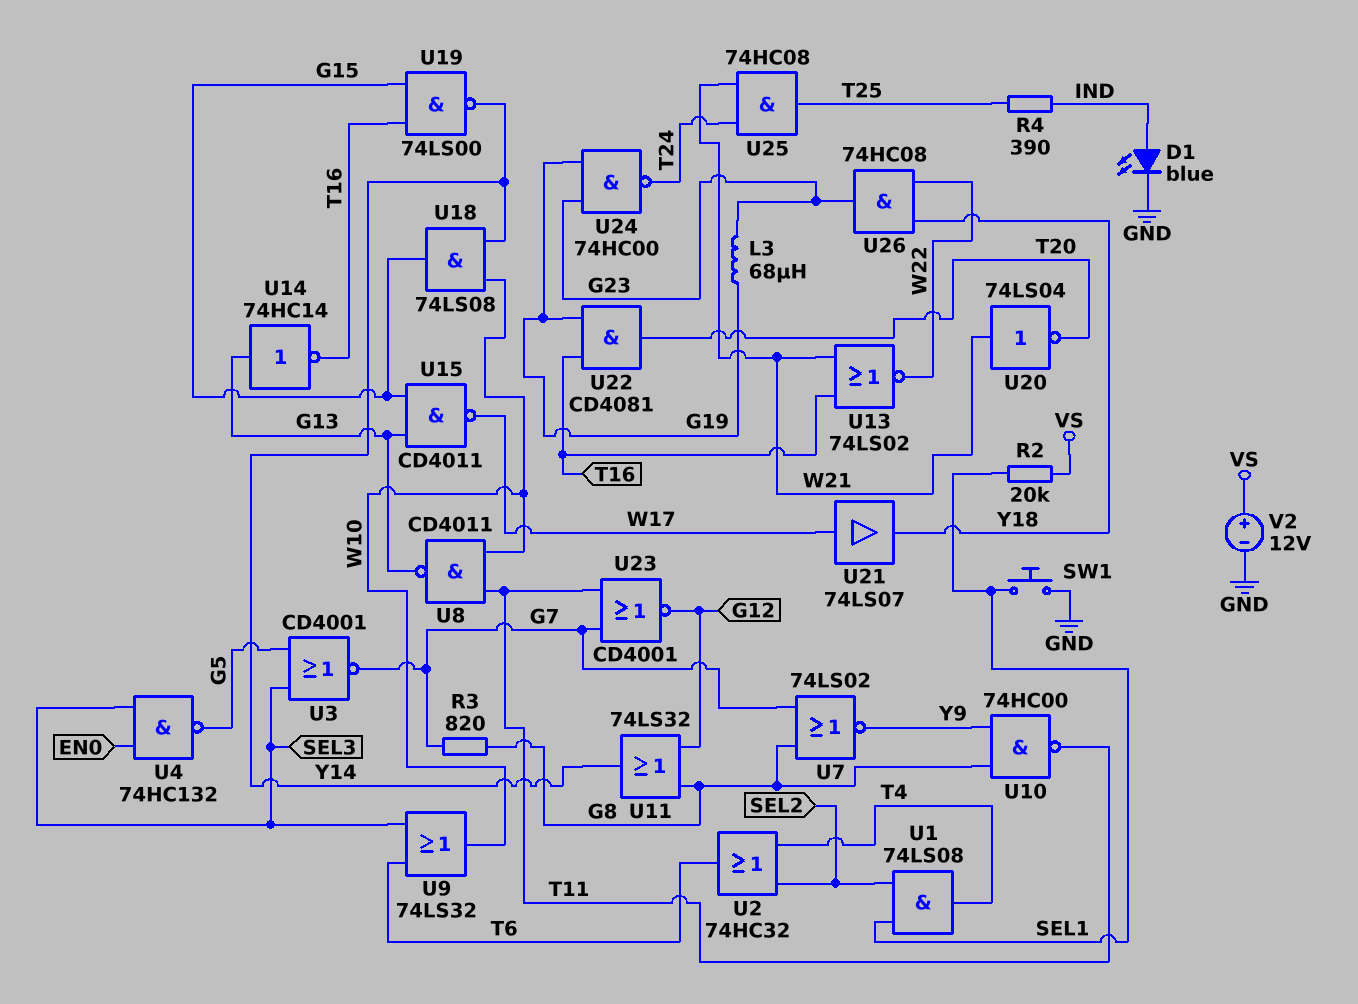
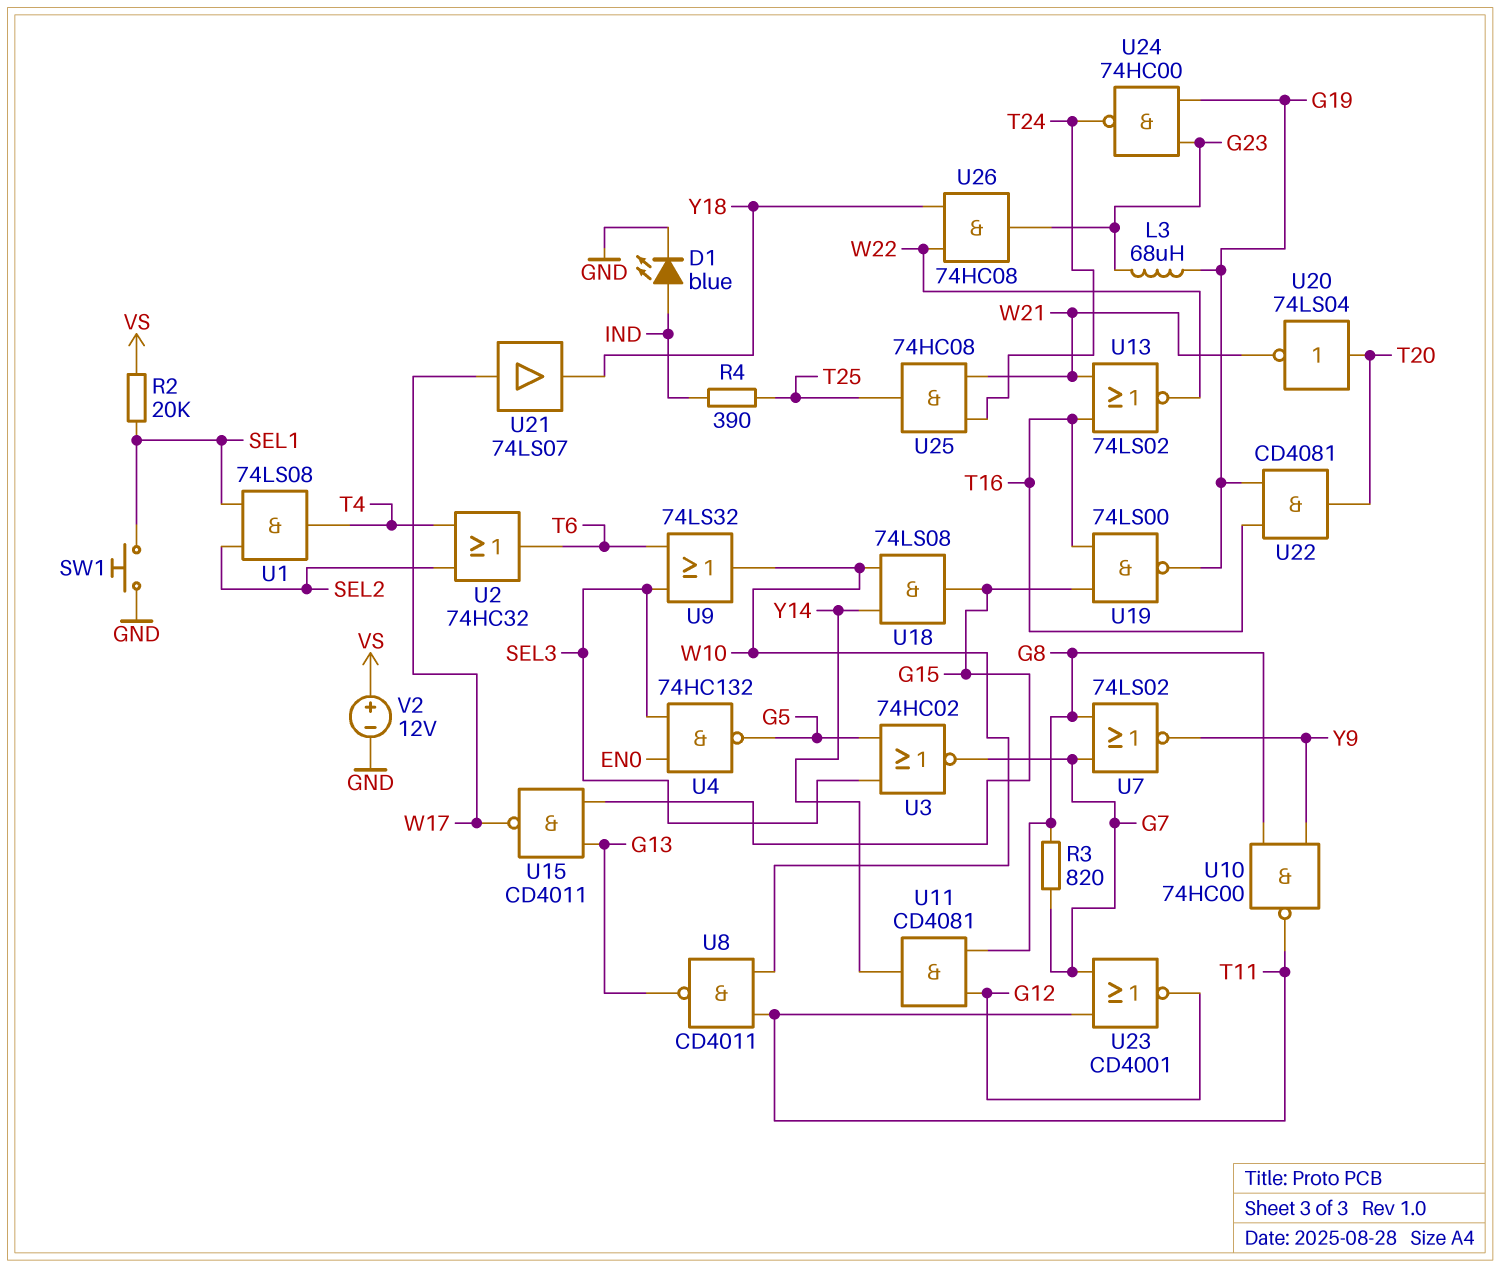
U3: NOR CD4001 (in G5, in SEL3, out G7) -> NOR 74HC02 (in G5, in SEL3, out G7)
U11: OR 74LS32 (in G8, in G12, out Y14) -> AND CD4081 (in G8, in G12, out Y14)
U14: NOT 74HC14 (in G13, out T16) -> none
U19: NAND 74LS00 (in G15, in T16, out Y14) -> NAND 74LS00 (in G15, in T16, out G19)
U20: NOT 74LS04 (in W21, out T20) -> NOT 74LS04 (in T20, out W21)

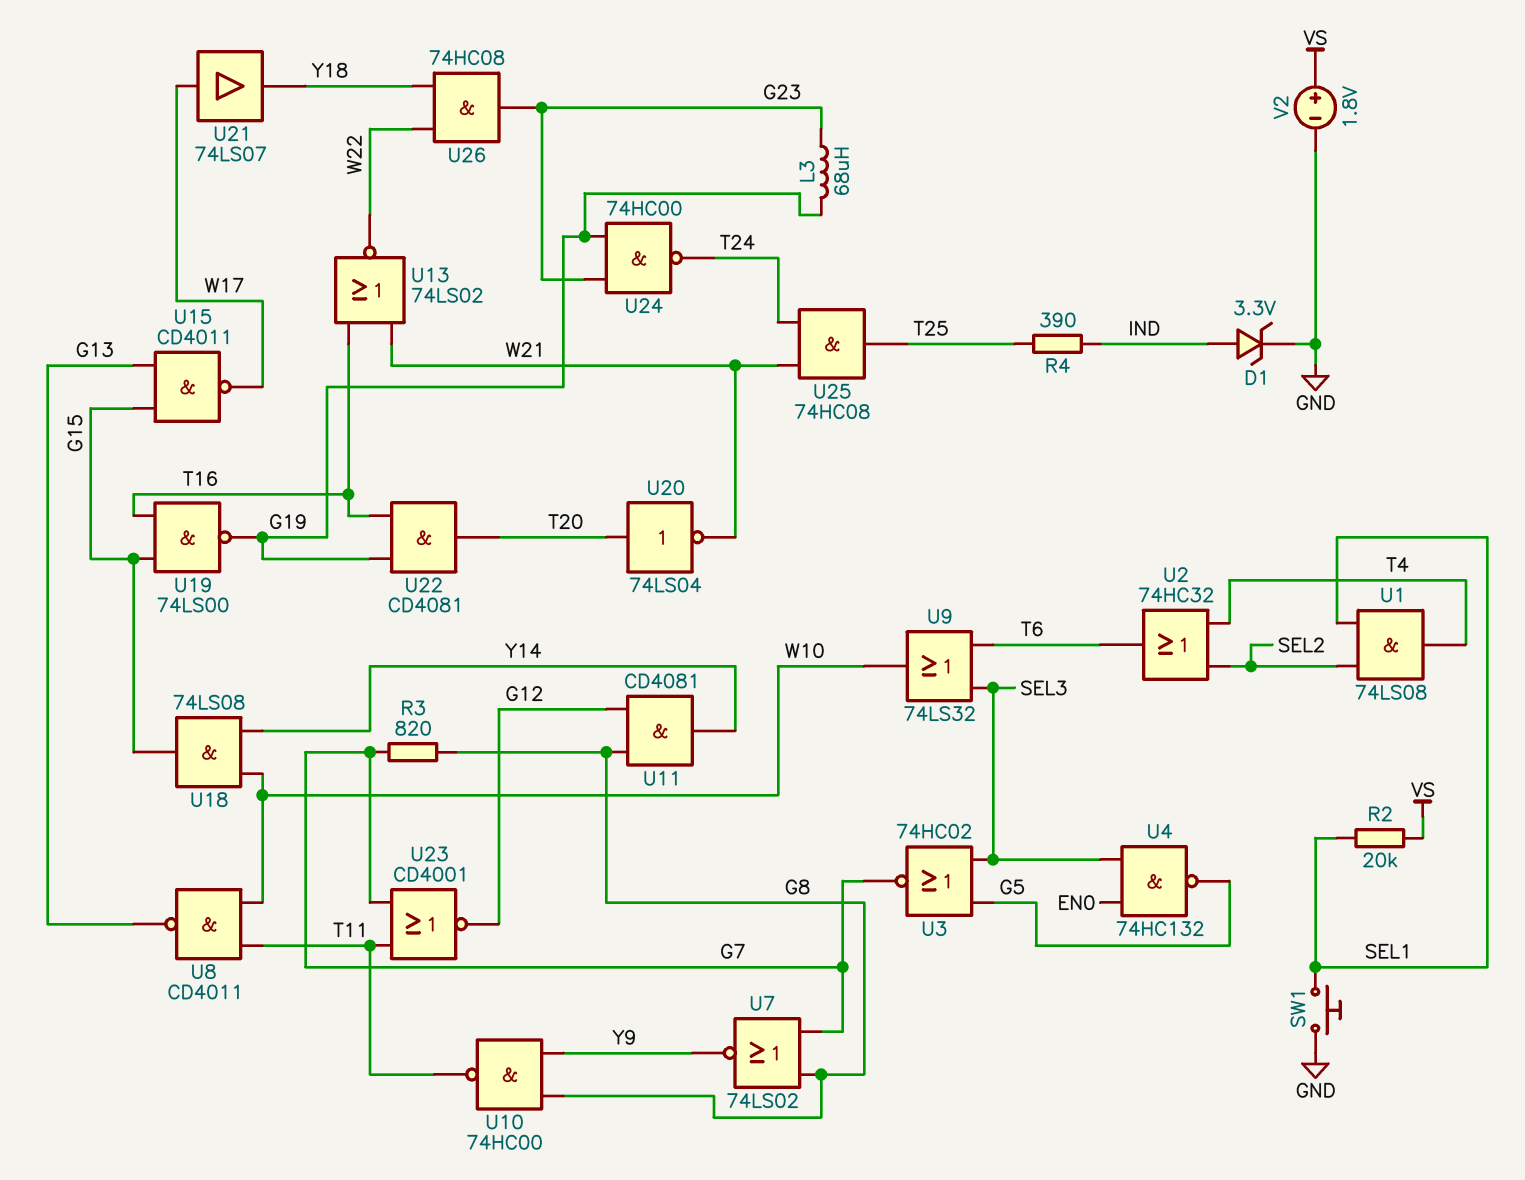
D1: LED blue (A IND, K GND) -> zener 3.3V (A IND, K GND)
V2: 12V (plus VS, minus GND) -> 1.8V (plus VS, minus GND)

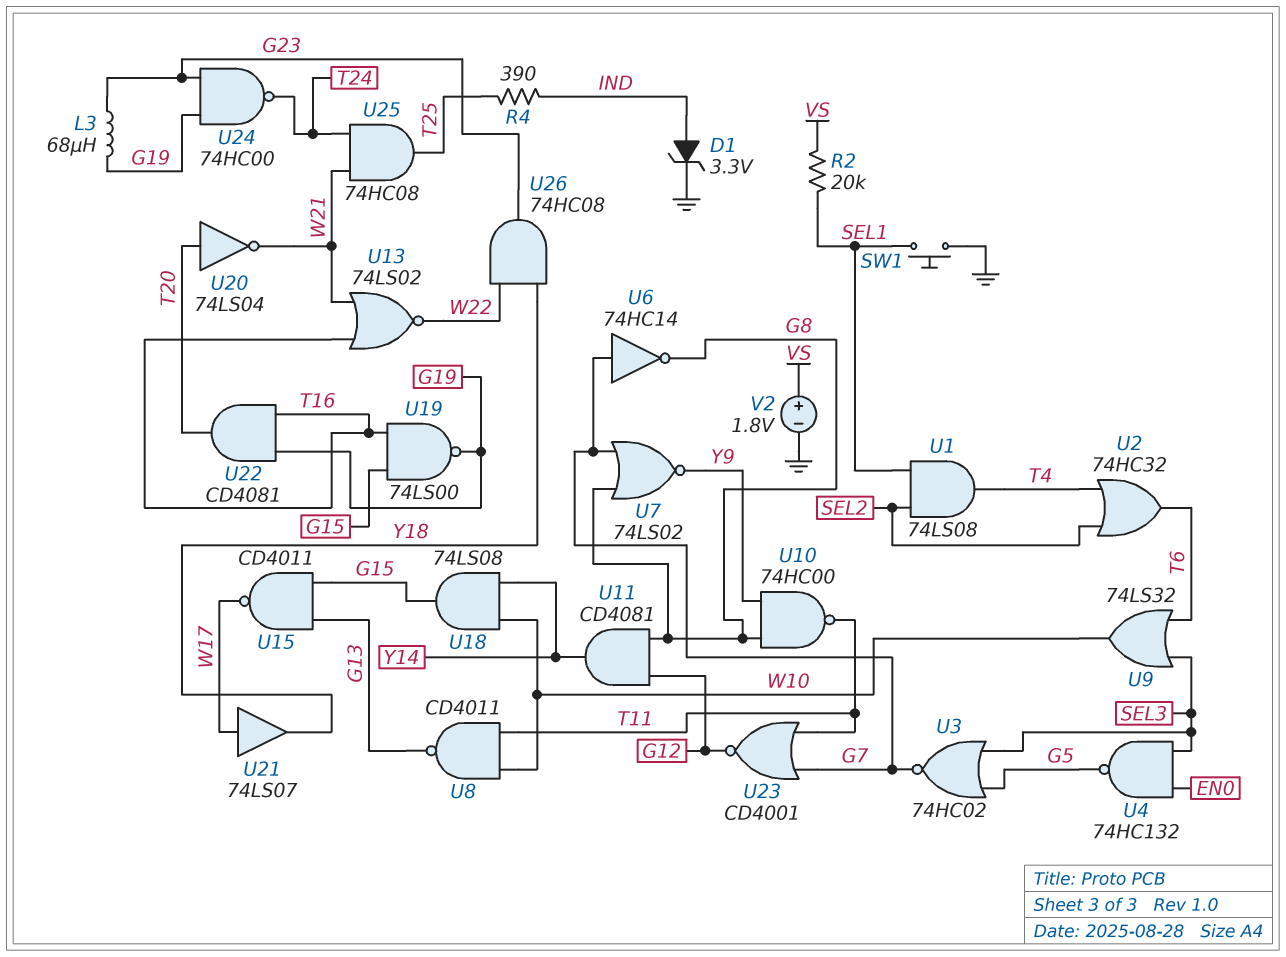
R3: 820 (G7, G8) -> none
U6: none -> NOT 74HC14 (in G7, out G8)

